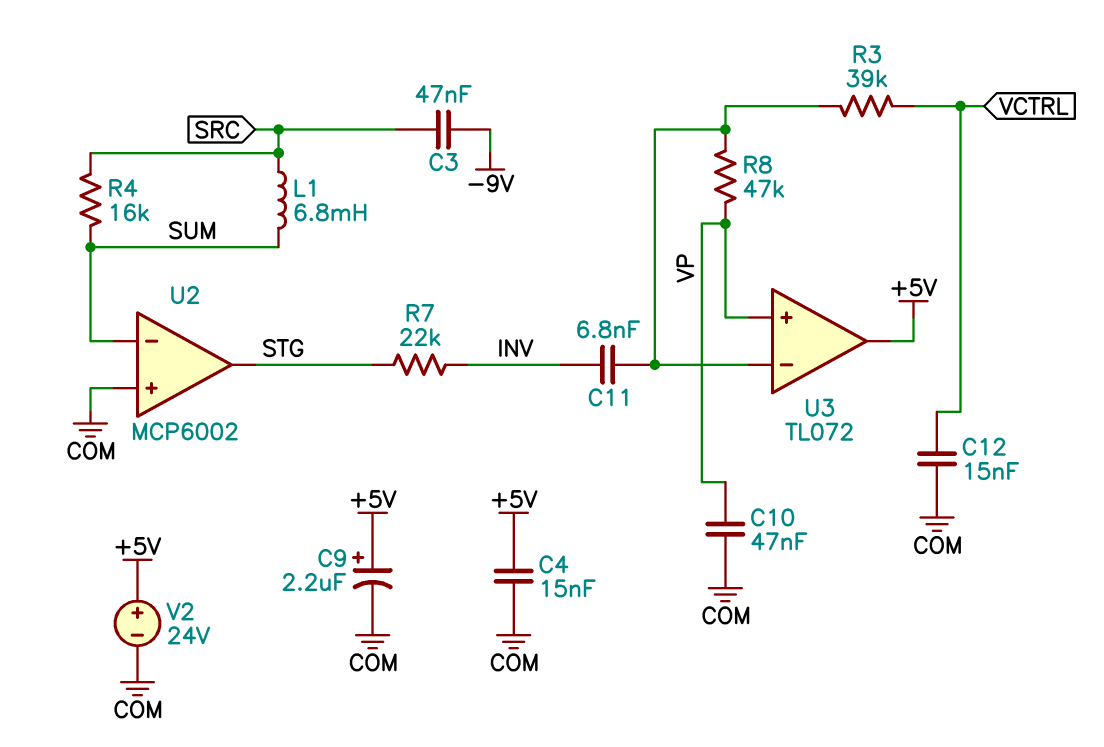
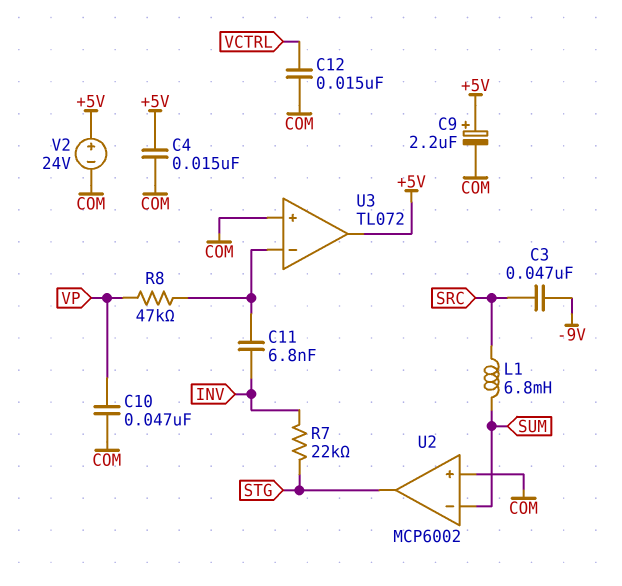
R3: 39k (U3/in-, VCTRL) -> none
R4: 16k (SRC, SUM) -> none
U3 pin in+: VP -> COM

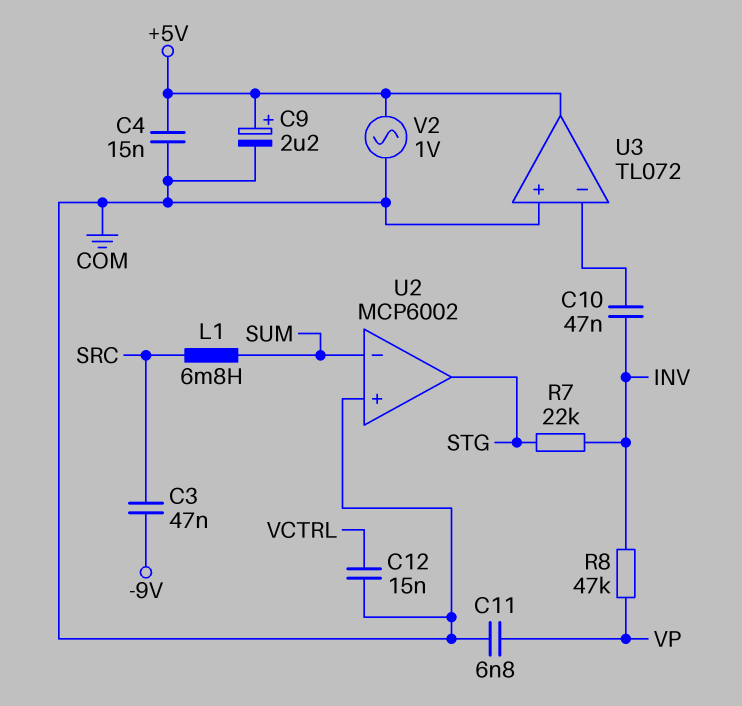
C10: 47nF (COM, VP) -> 47nF (INV, U3/in-)
C11: 6.8nF (INV, U3/in-) -> 6.8nF (COM, VP)
R8: 47k (U3/in-, VP) -> 47k (INV, VP)
V2: 24V (plus +5V, minus COM) -> AC 1V (+5V, COM)

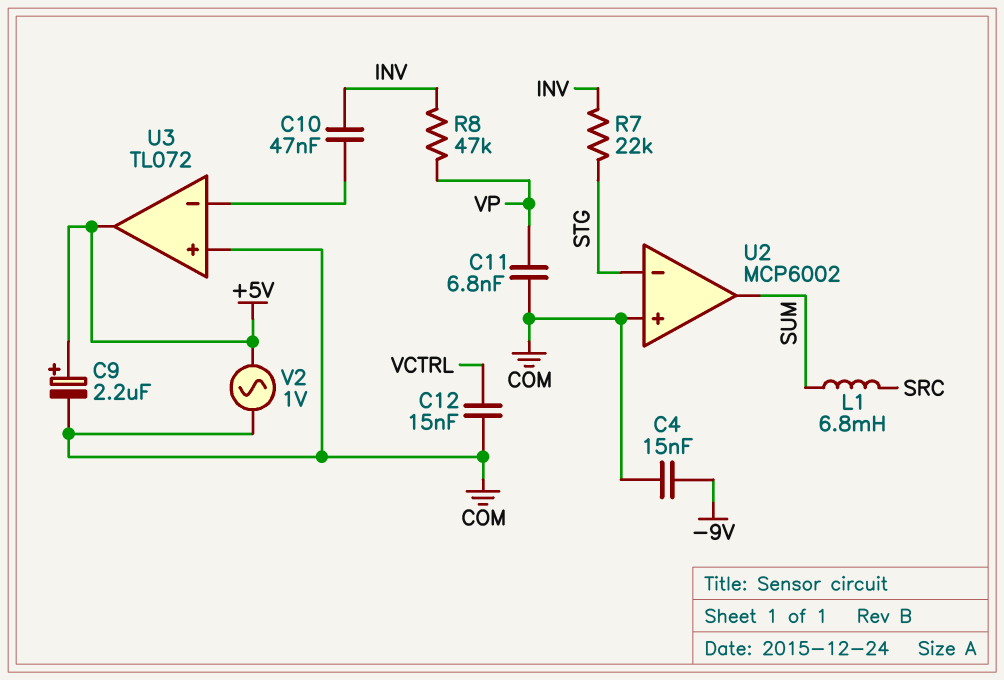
C3: 47nF (-9V, SRC) -> none
C4: 15nF (+5V, COM) -> 15nF (-9V, COM)
U2 pin in-: SUM -> STG
U2 pin out: STG -> SUM

